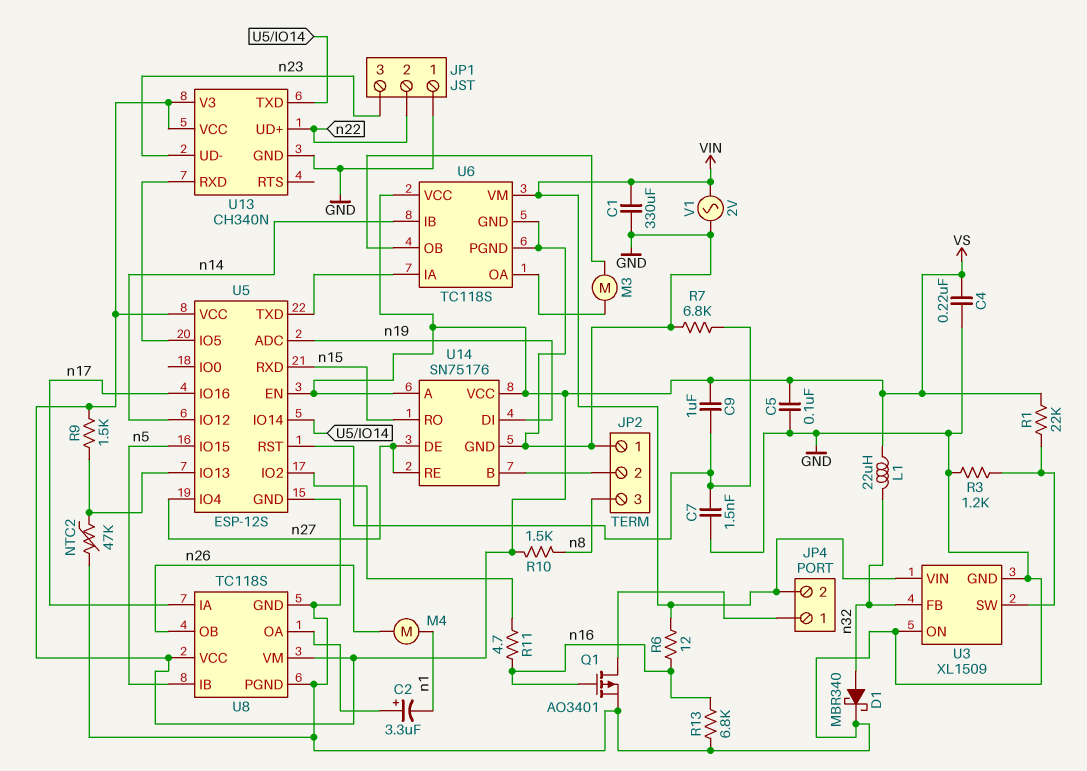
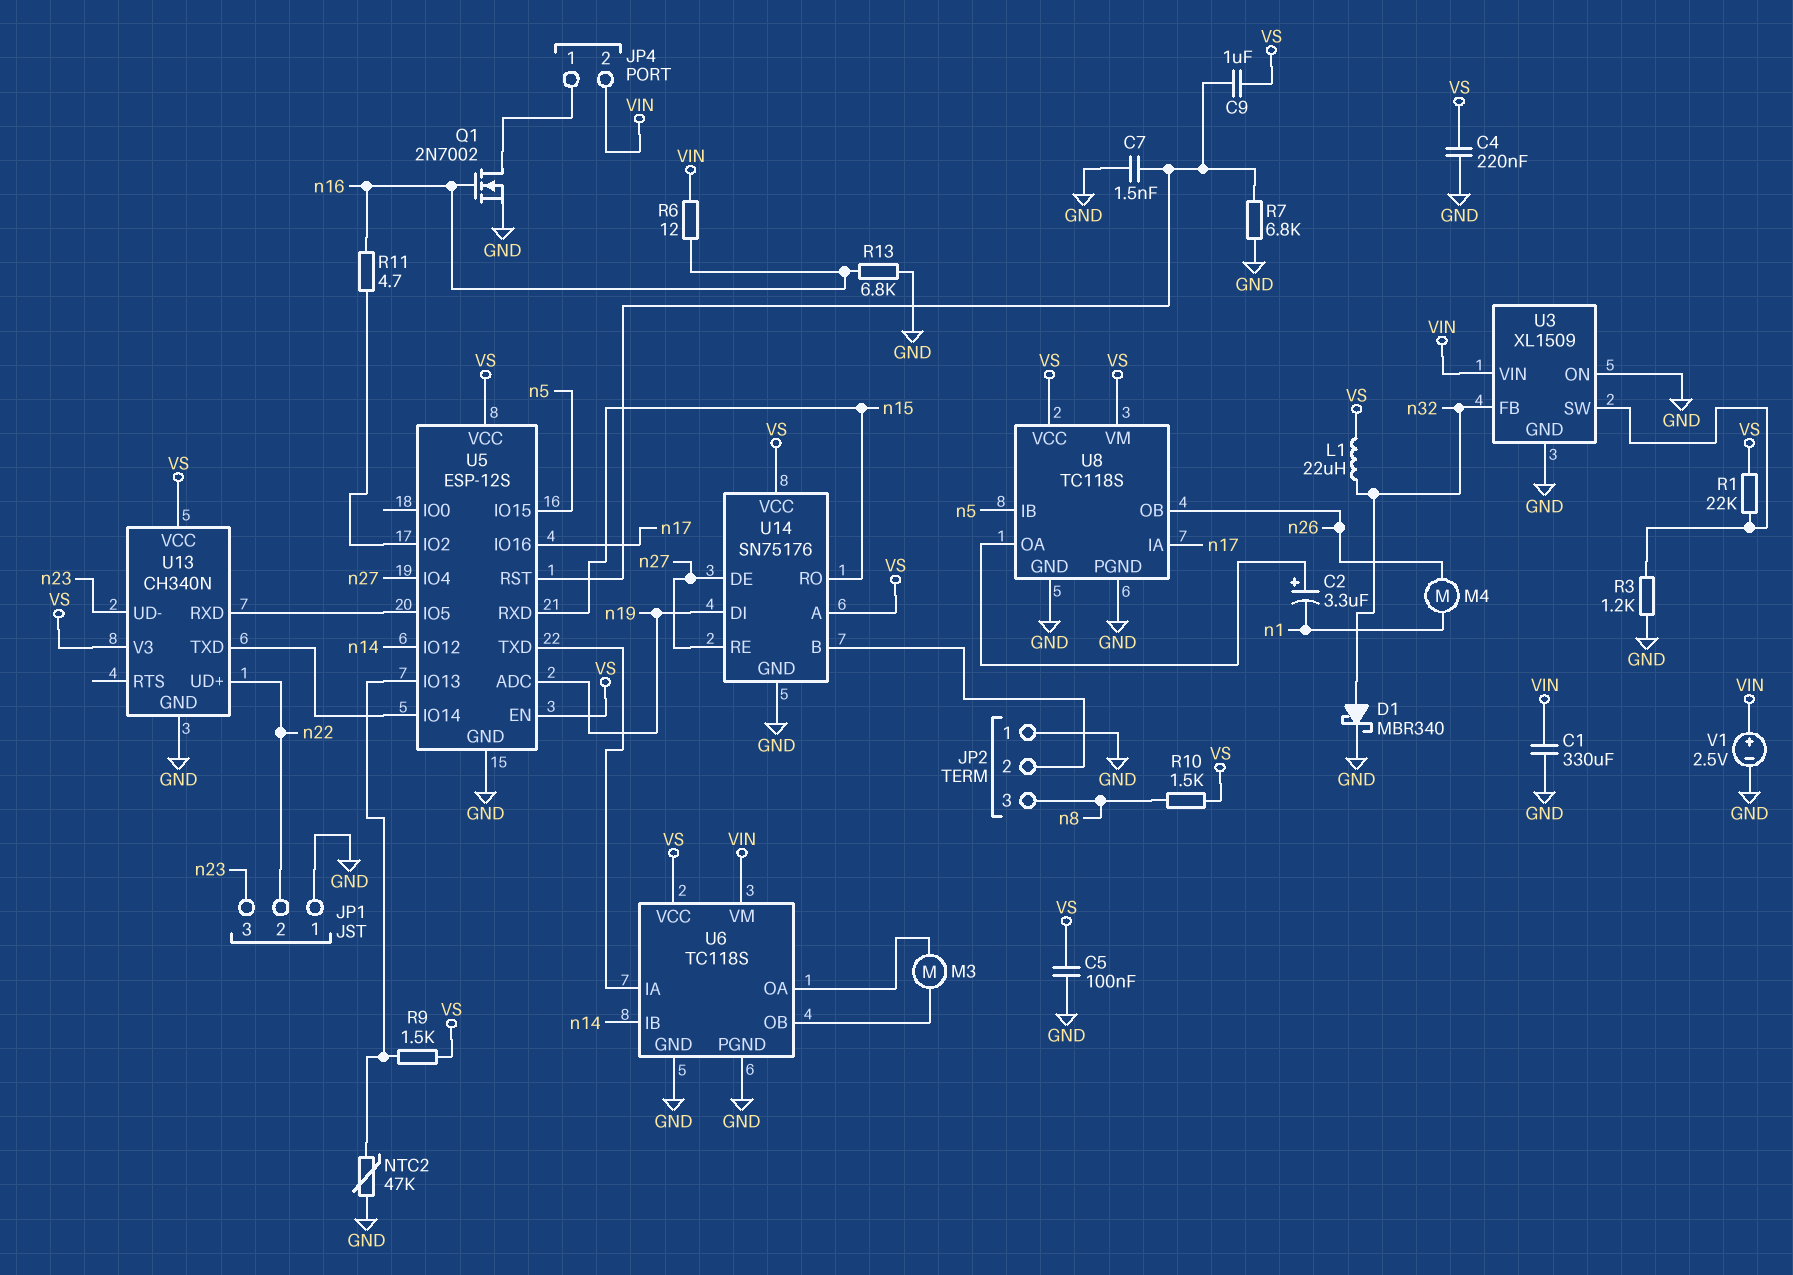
Q1: PMOS AO3401 (G n16, D JP4/1, S GND) -> NMOS 2N7002 (G n16, D JP4/1, S GND)
V1: AC 2V (GND, VIN) -> 2.5V (plus VIN, minus GND)

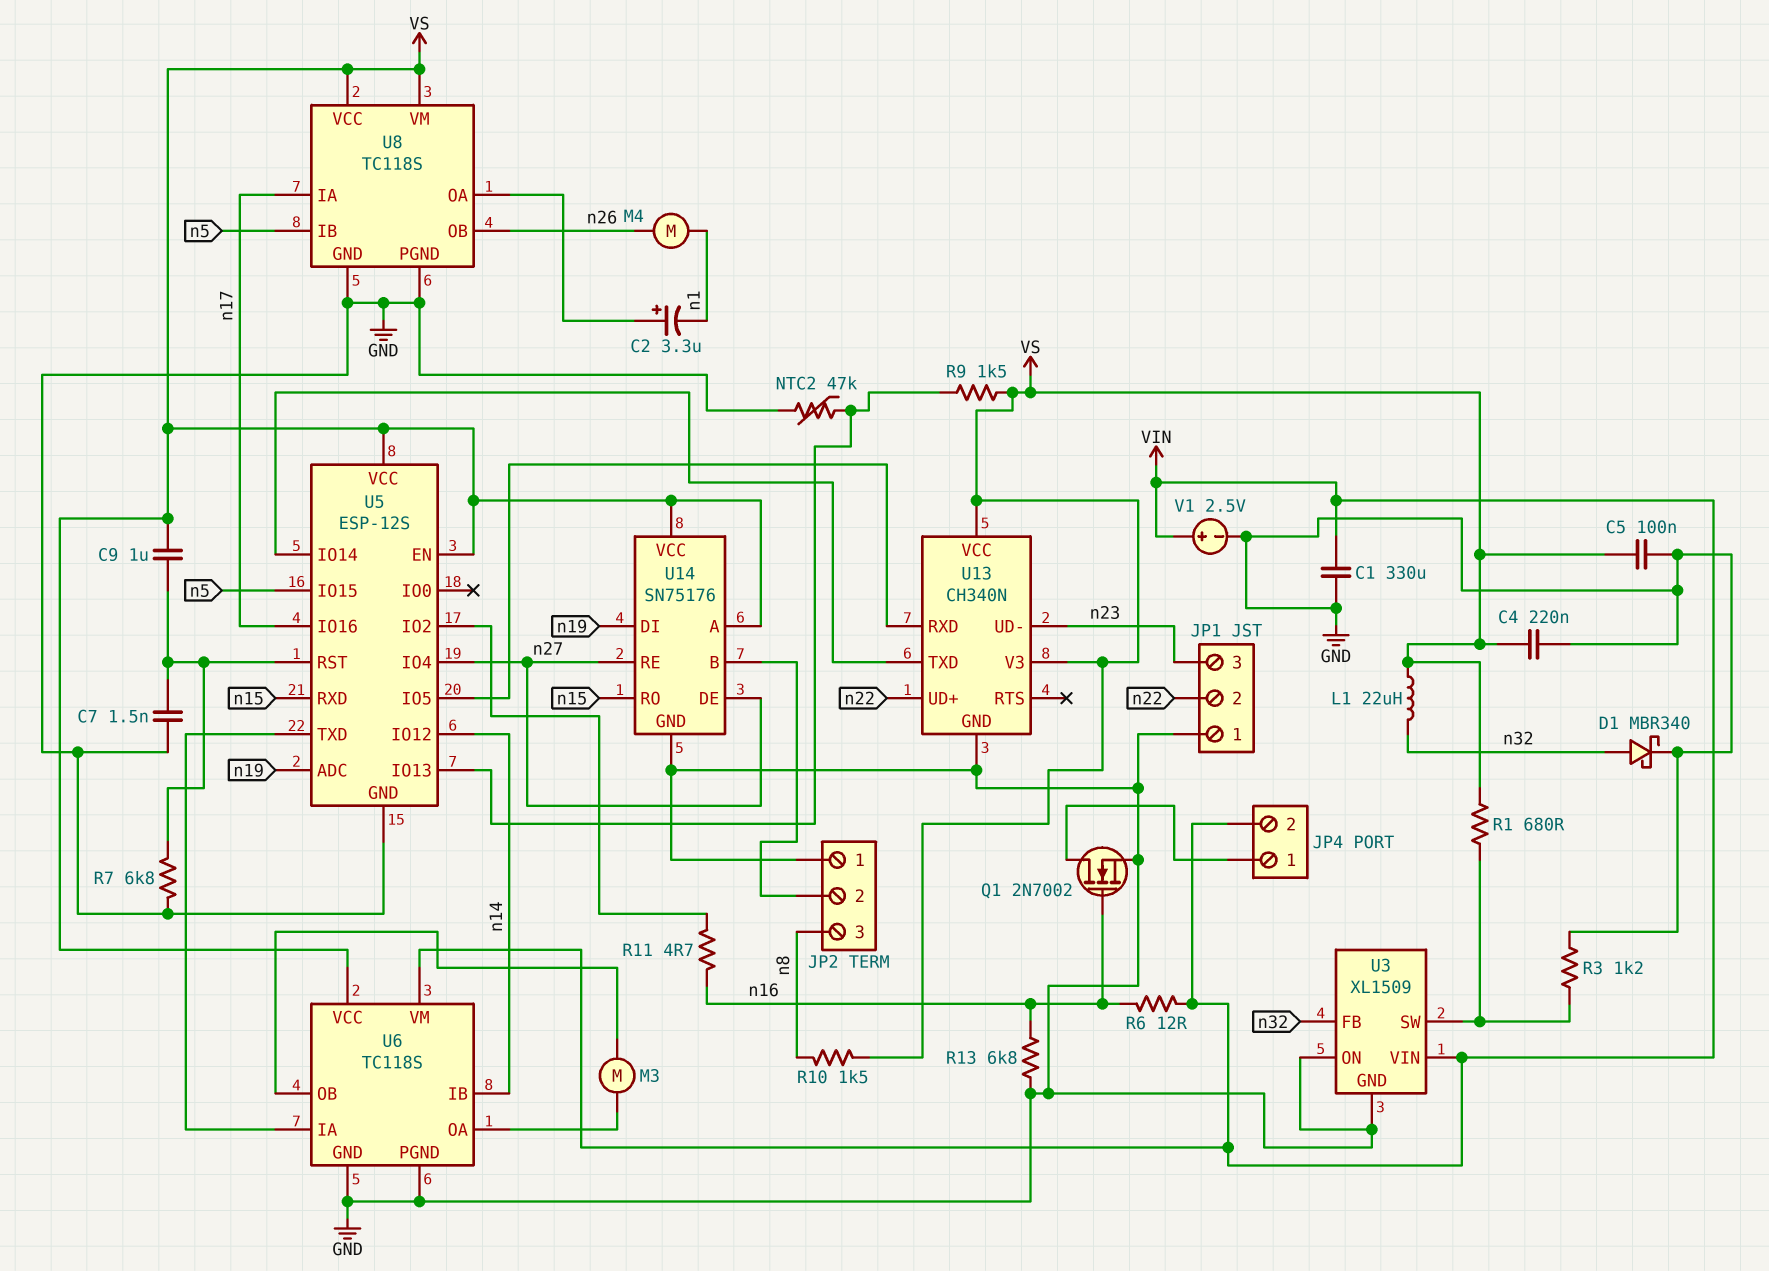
R1: 22k (U3/SW, VS) -> 680 (U3/SW, VS)

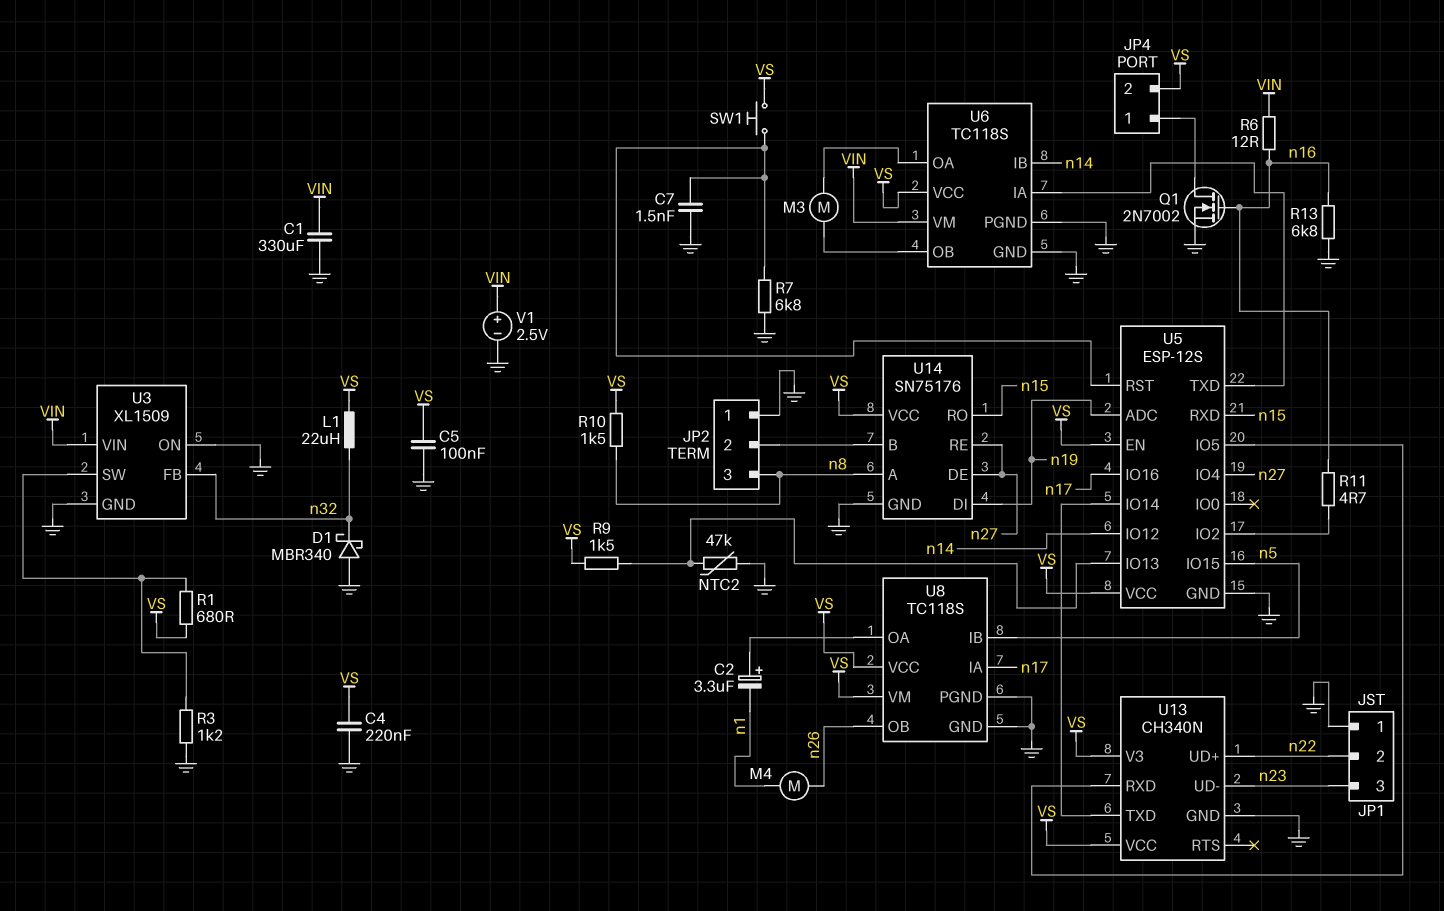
C9: 1uF (U5/RST, VS) -> none
D1: schottky MBR340 (A n32, K GND) -> schottky MBR340 (A GND, K n32)
JP4 pin 2: VIN -> VS
SW1: none -> button (U5/RST, VS)
U14 pin A: VS -> n8

